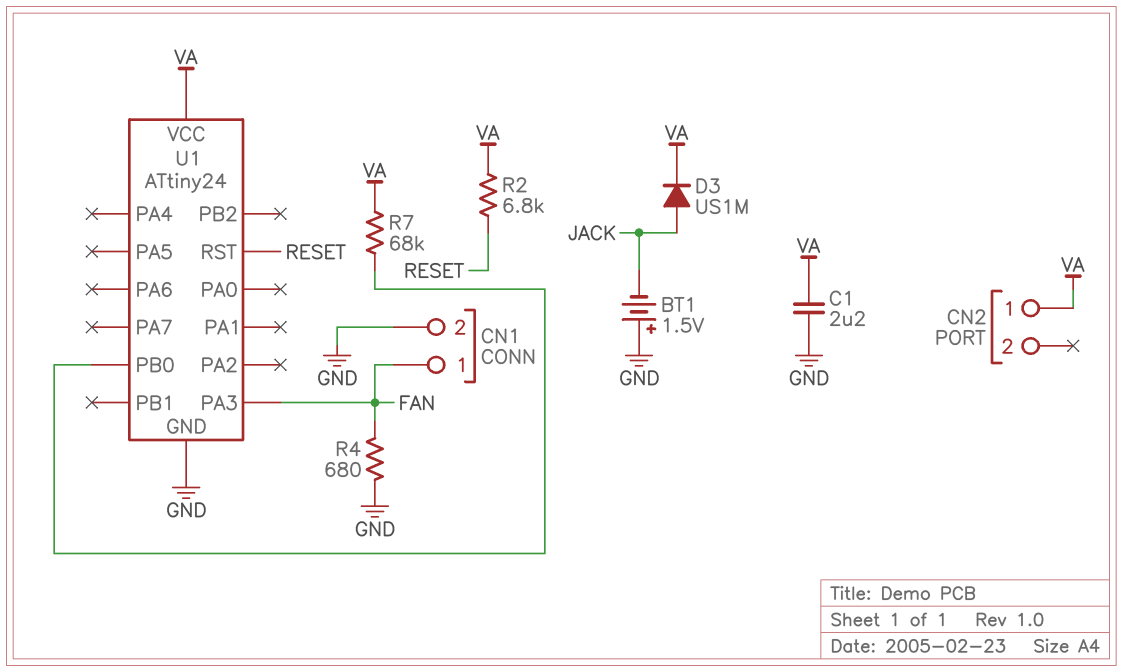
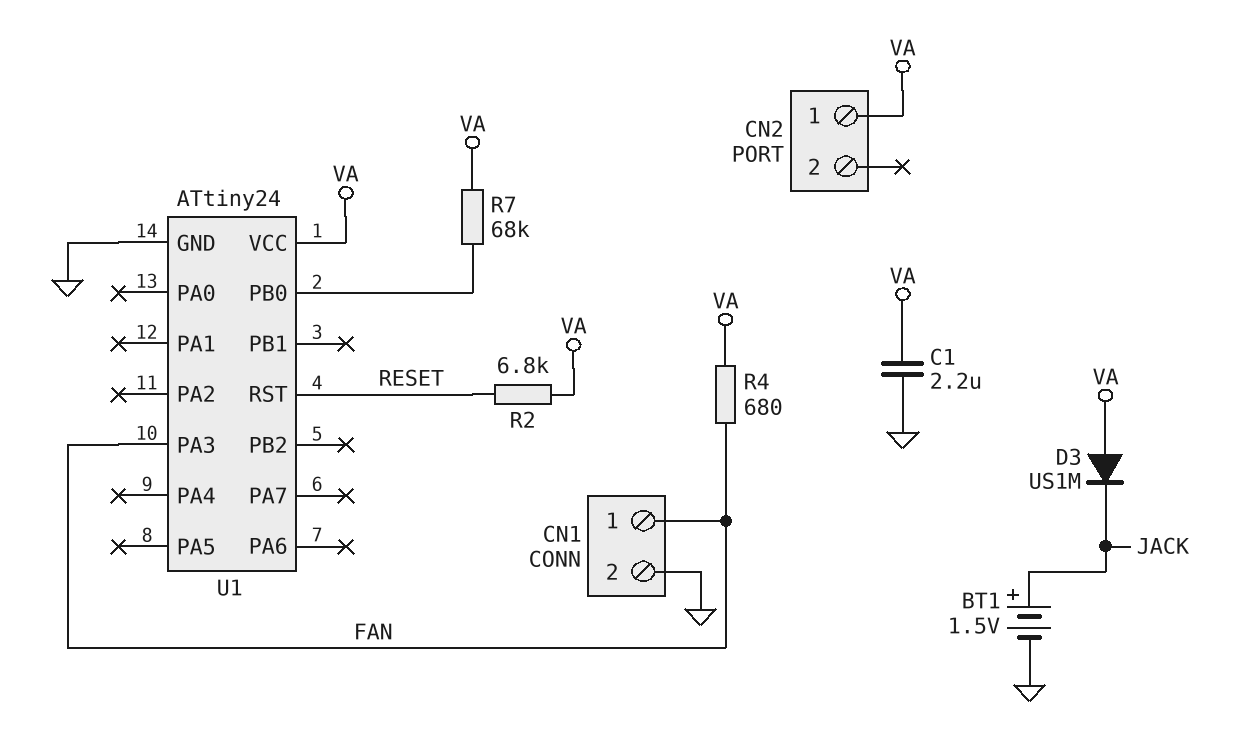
BT1: 1.5V (plus GND, minus JACK) -> 1.5V (plus JACK, minus GND)
D3: diode US1M (A JACK, K VA) -> diode US1M (A VA, K JACK)
R4: 680 (FAN, GND) -> 680 (FAN, VA)

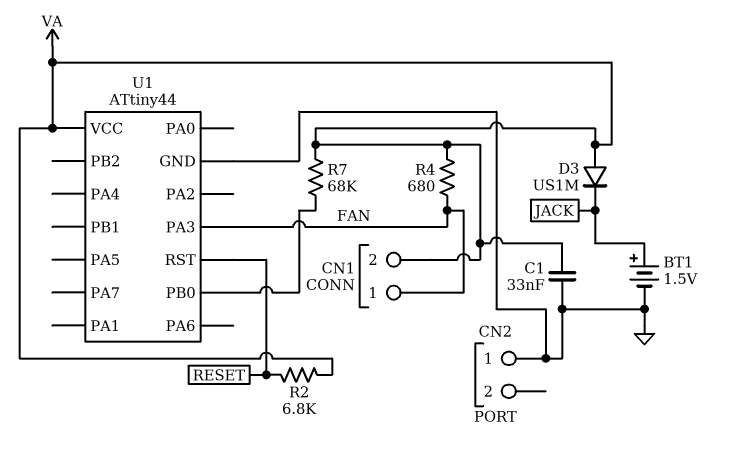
C1: 2.2uF (GND, VA) -> 33nF (GND, VA)
CN1 pin 2: GND -> VA
CN2 pin 1: VA -> GND
U1: ATtiny24 -> ATtiny44

